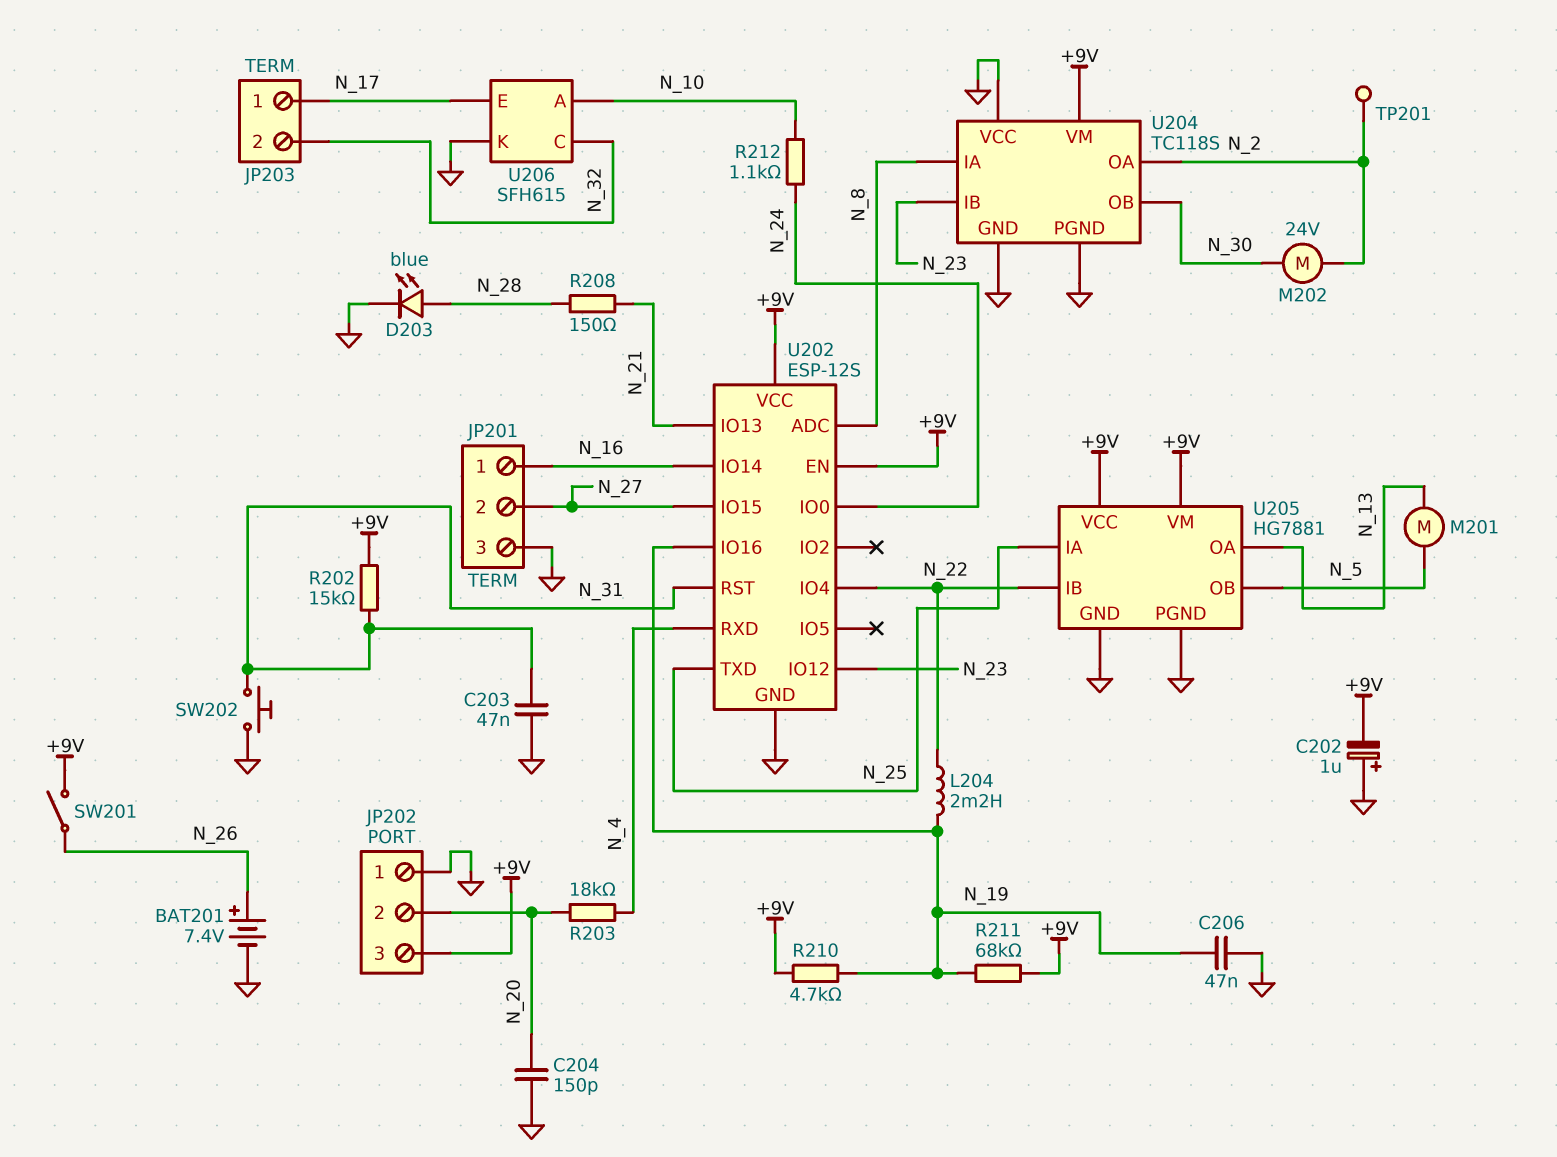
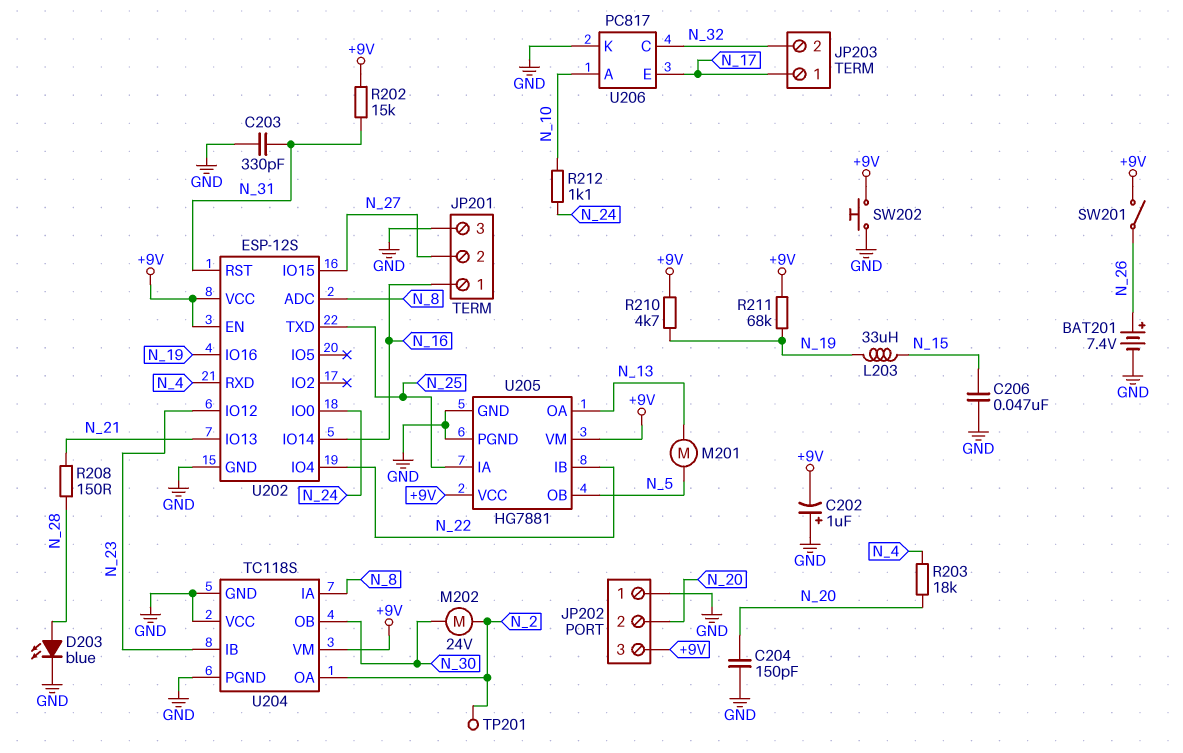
C203: 47nF (GND, N_31) -> 330pF (GND, N_31)
C206: 47nF (GND, N_19) -> 47nF (GND, N_15)
L203: none -> 33uH (N_15, N_19)
L204: 2.2mH (N_19, N_22) -> none
SW202: button (GND, N_31) -> button (+9V, GND)
U206: SFH615 -> PC817

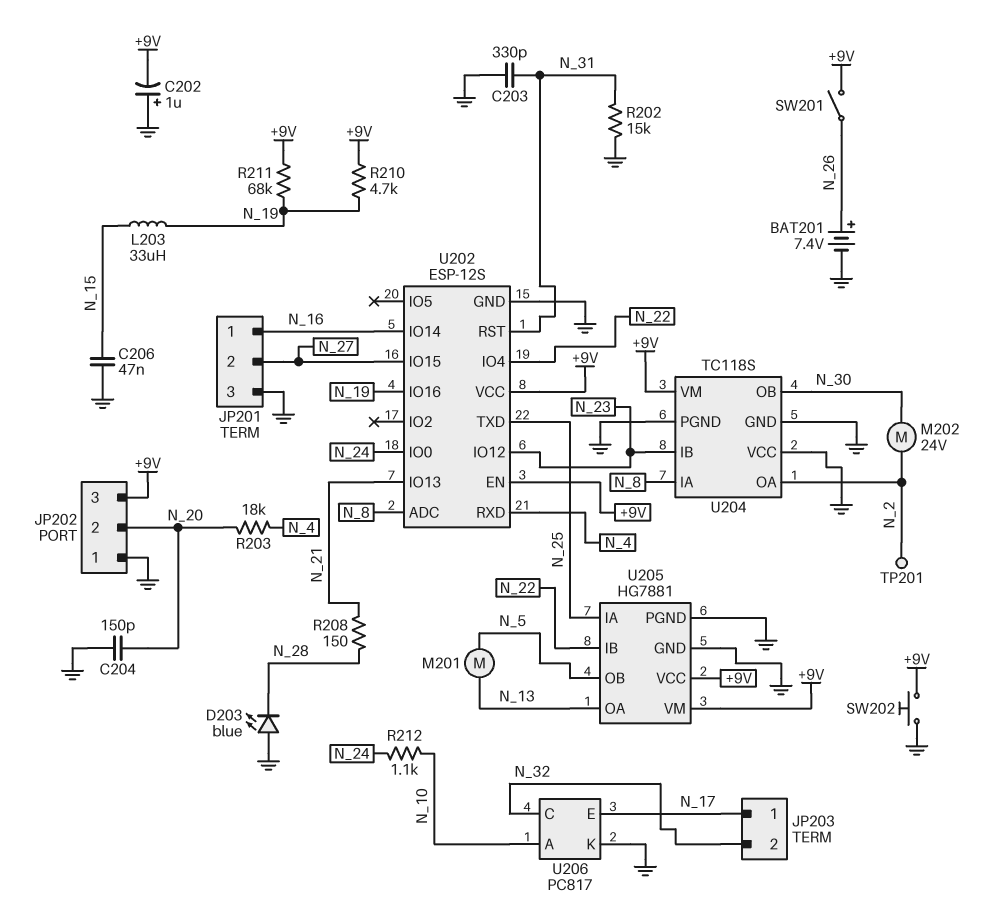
D203: LED blue (A N_28, K GND) -> LED blue (A GND, K N_28)
R202: 15k (+9V, N_31) -> 15k (GND, N_31)

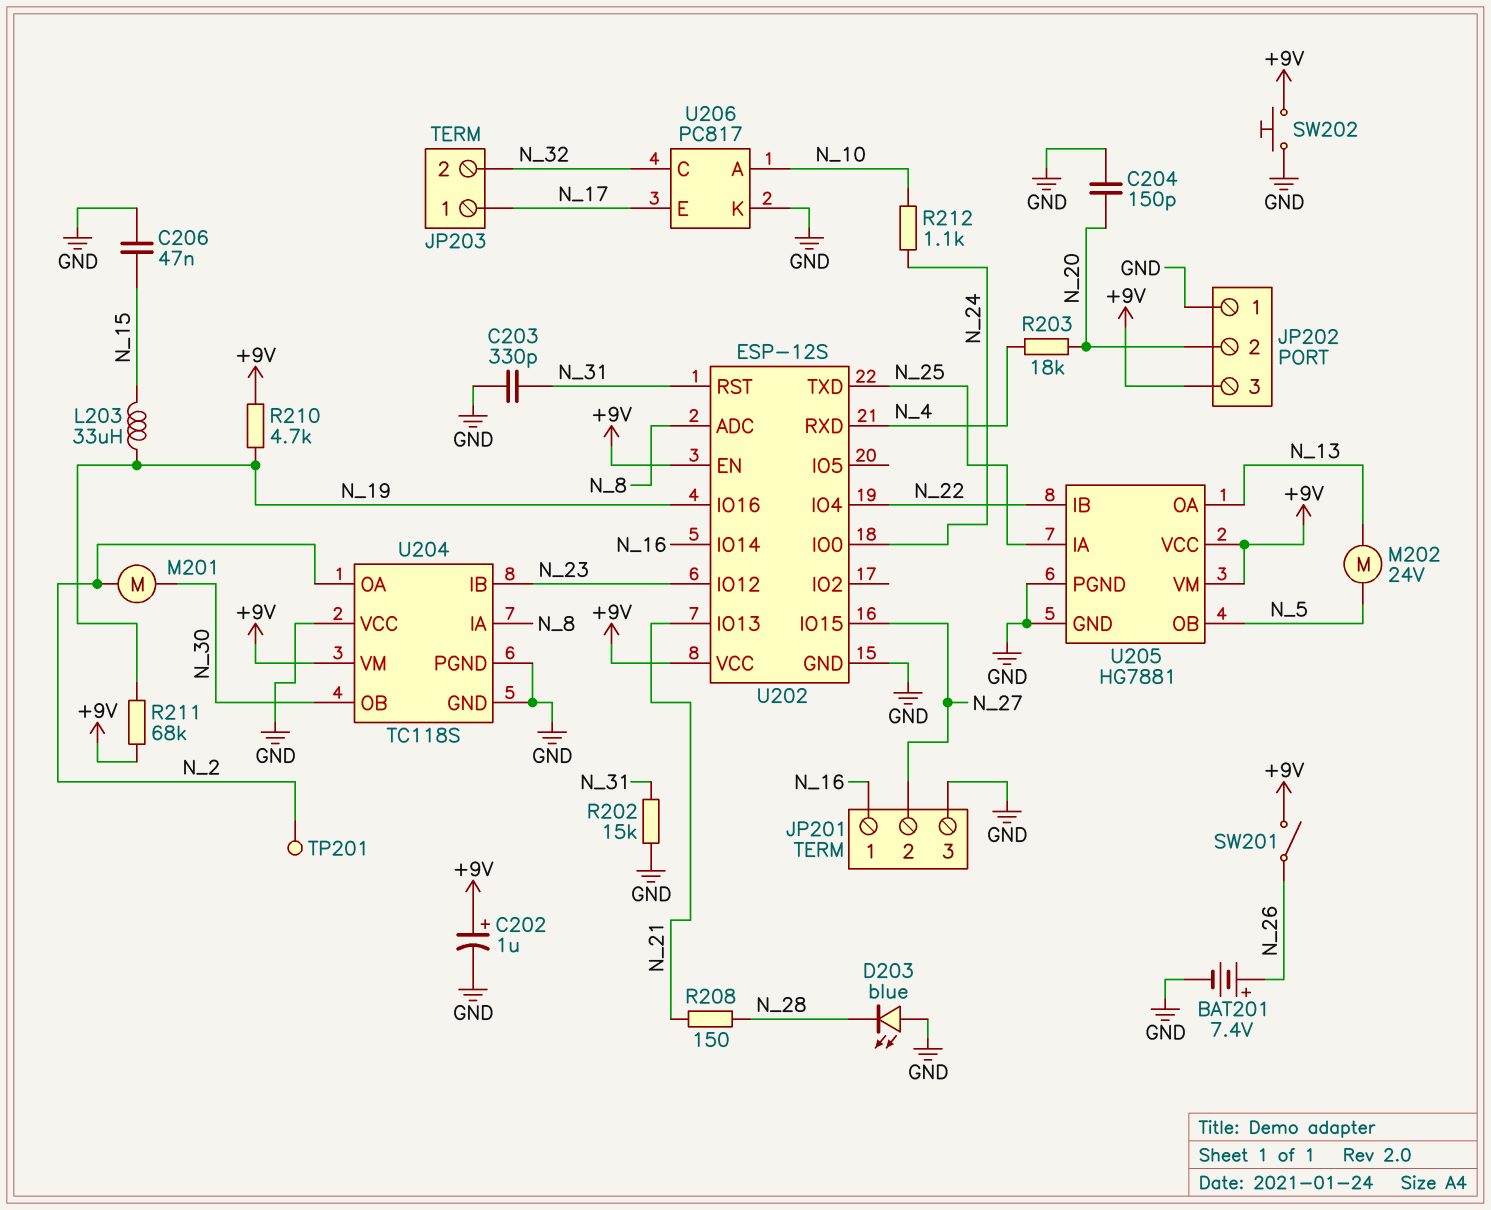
C202: 1uF (plus GND, minus +9V) -> 1uF (plus +9V, minus GND)
M201: motor (N_5, N_13) -> motor (N_2, N_30)
M202: motor 24V (N_2, N_30) -> motor 24V (N_5, N_13)

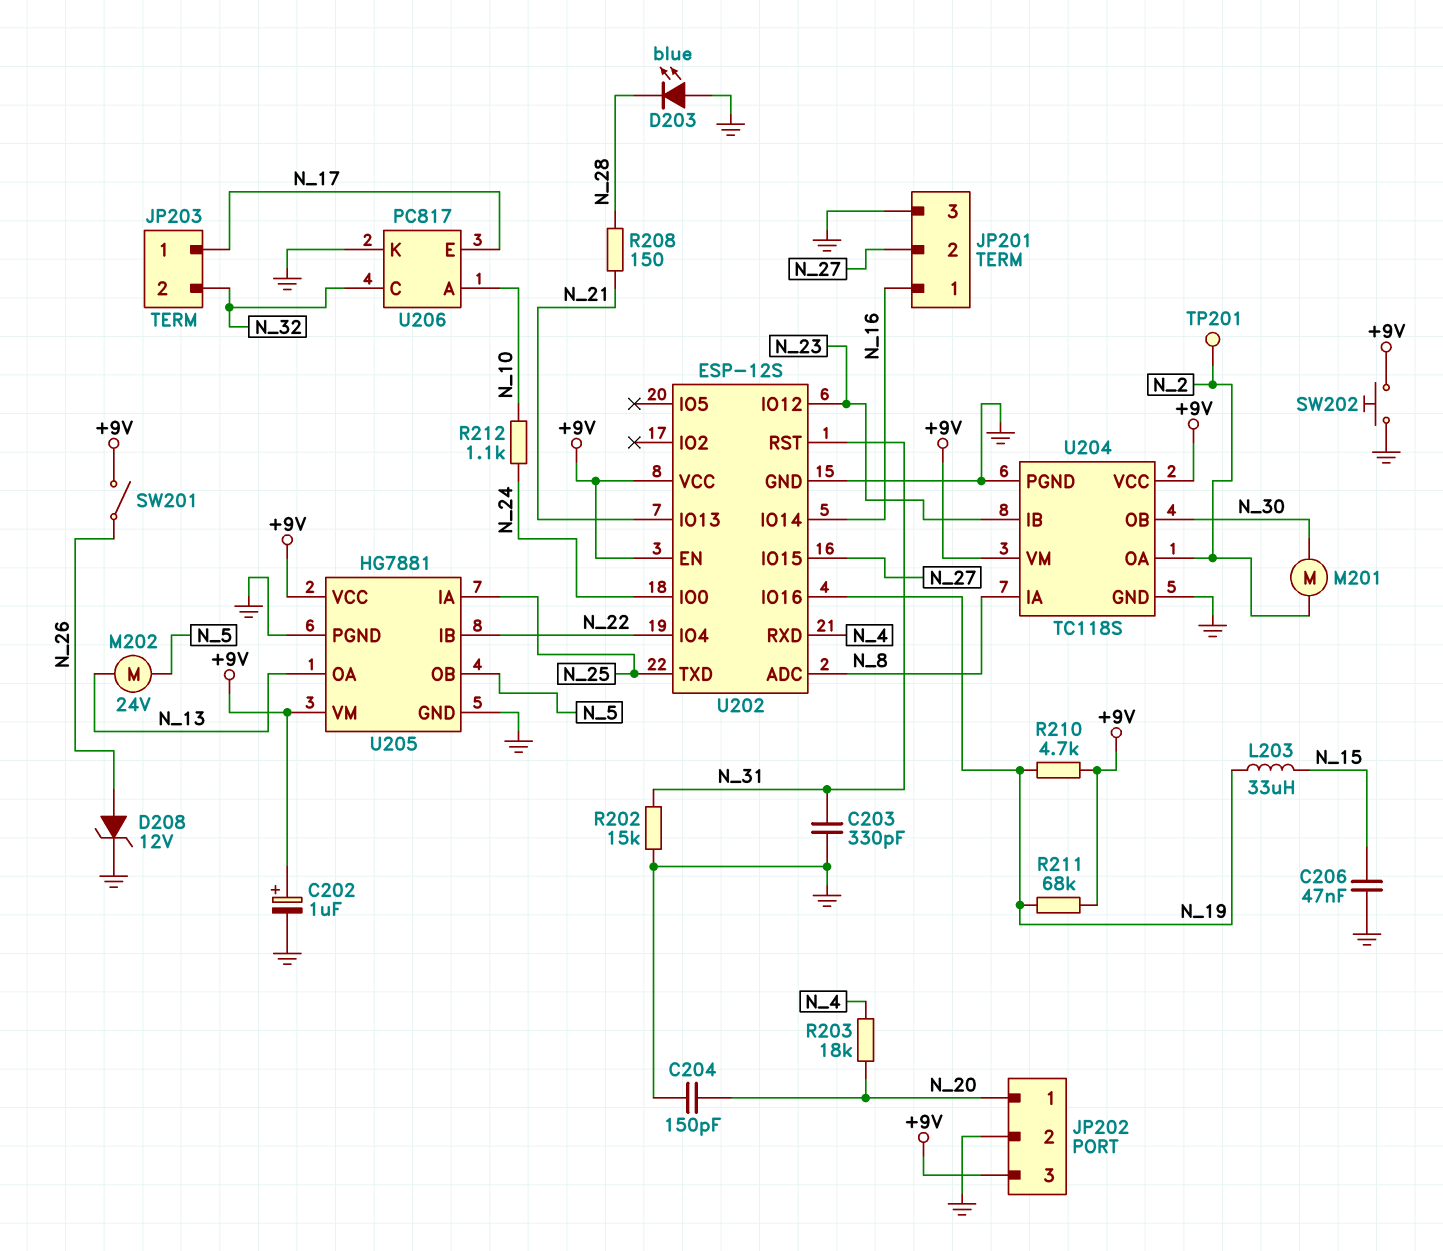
BAT201: 7.4V (plus N_26, minus GND) -> none
D208: none -> zener 12V (A N_26, K GND)
JP202 pin 1: GND -> N_20
JP202 pin 2: N_20 -> GND
U204 pin VCC: GND -> +9V

